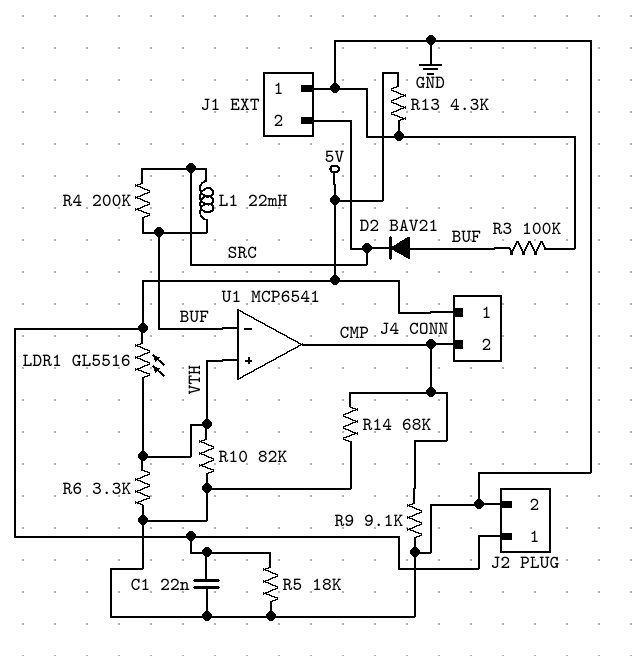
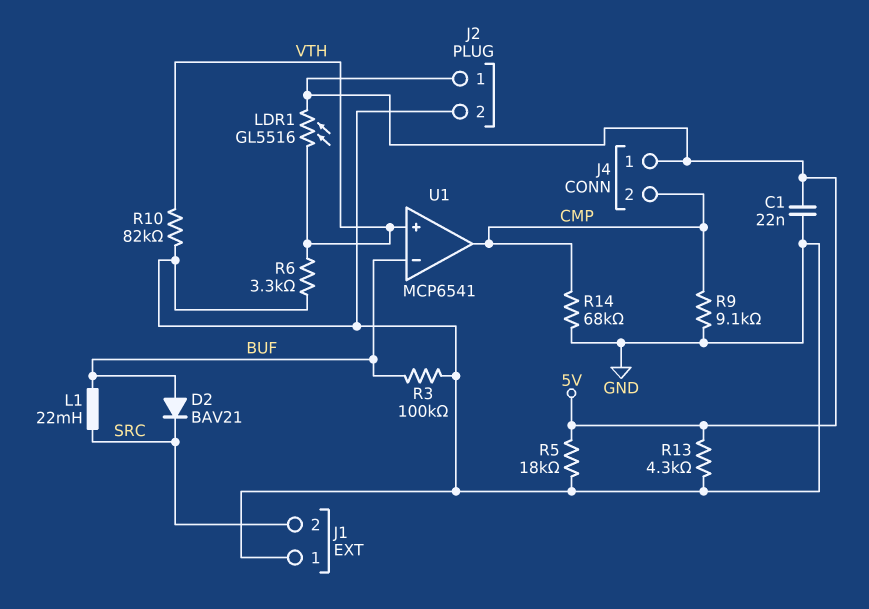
R4: 200k (BUF, SRC) -> none

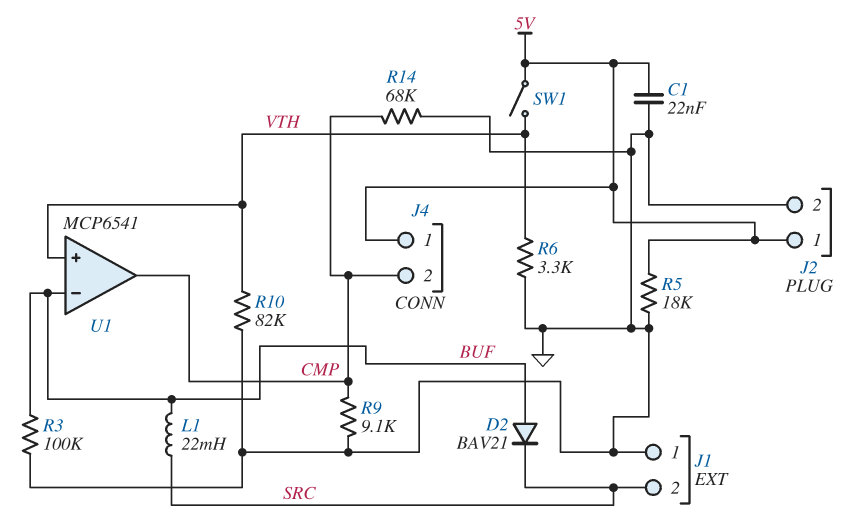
LDR1: GL5516 (5V, VTH) -> none
R13: 4.3k (5V, GND) -> none
SW1: none -> switch (5V, VTH)

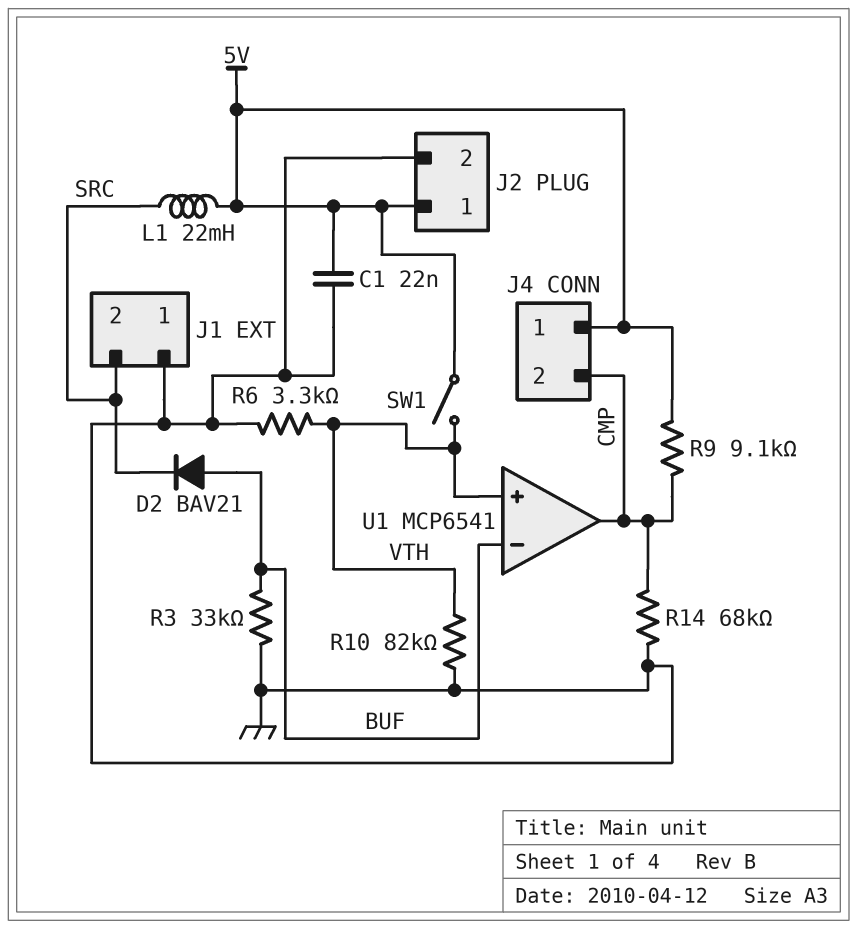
L1: 22mH (BUF, SRC) -> 22mH (5V, SRC)
R3: 100k (BUF, GND) -> 33k (BUF, GND)
R5: 18k (5V, GND) -> none
R9: 9.1k (CMP, GND) -> 9.1k (5V, CMP)

